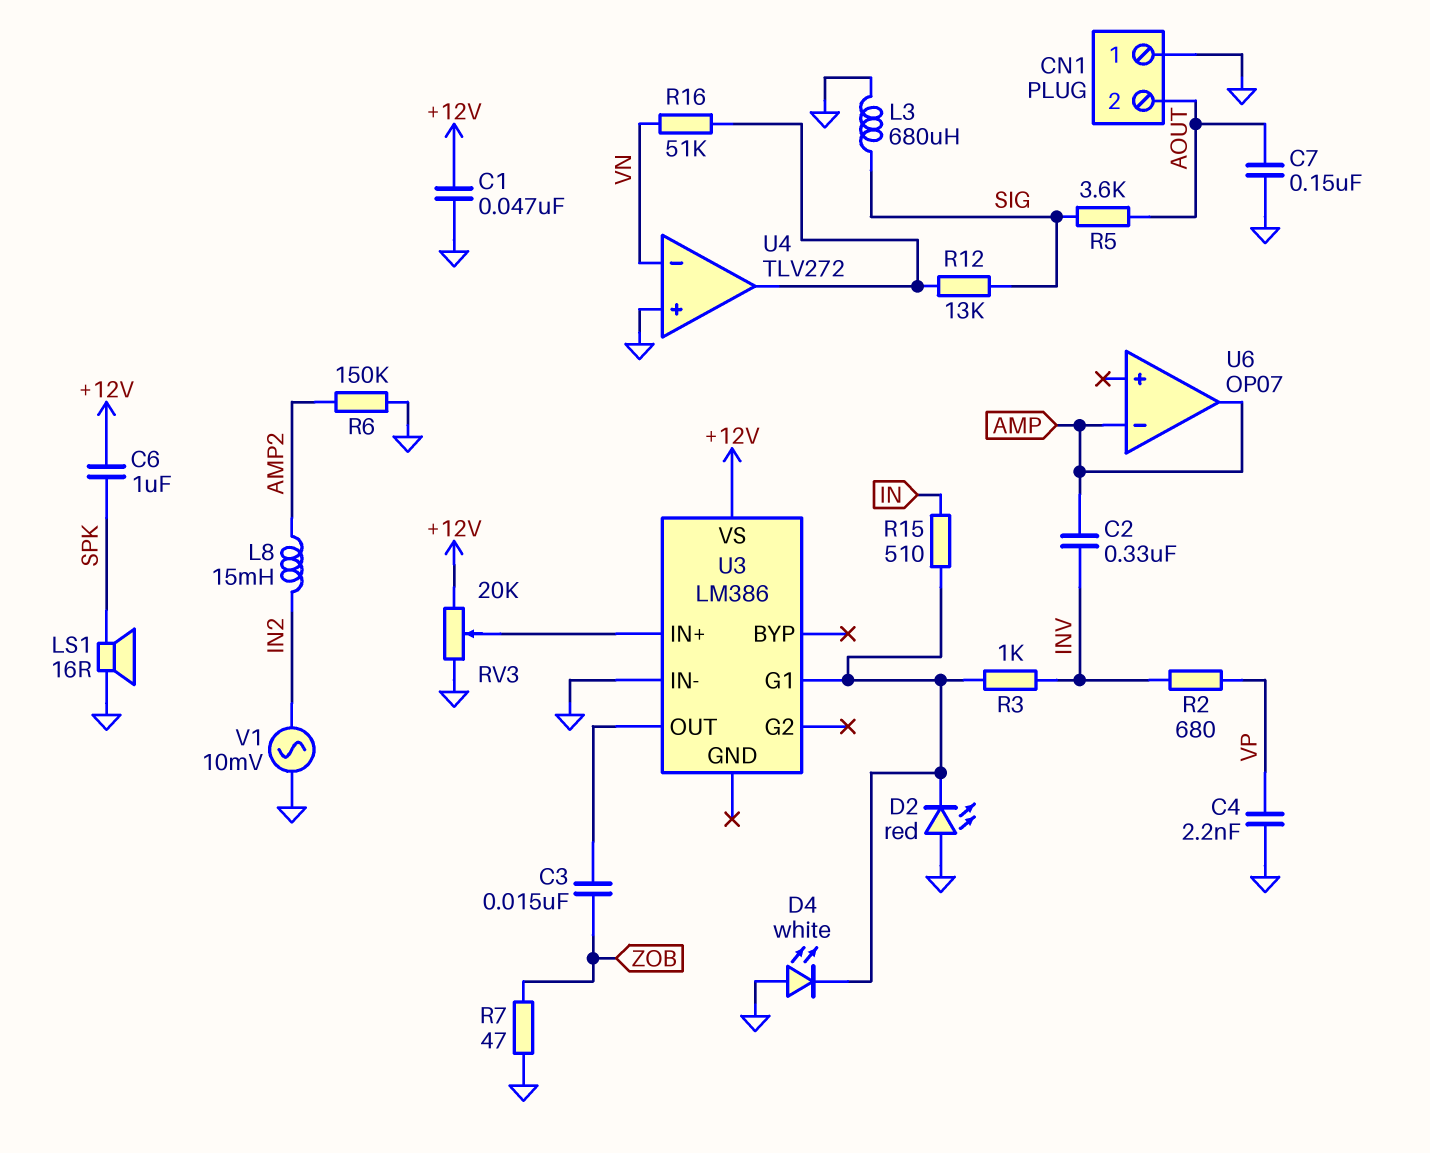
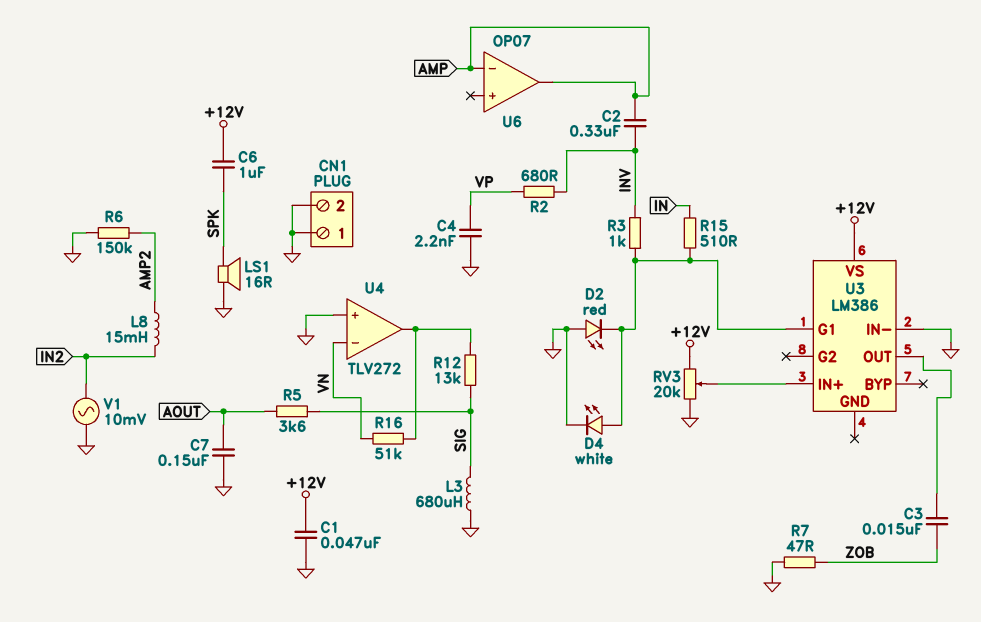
CN1 pin 2: AOUT -> GND
D4: LED white (A GND, K U3/G1) -> LED white (A U3/G1, K GND)

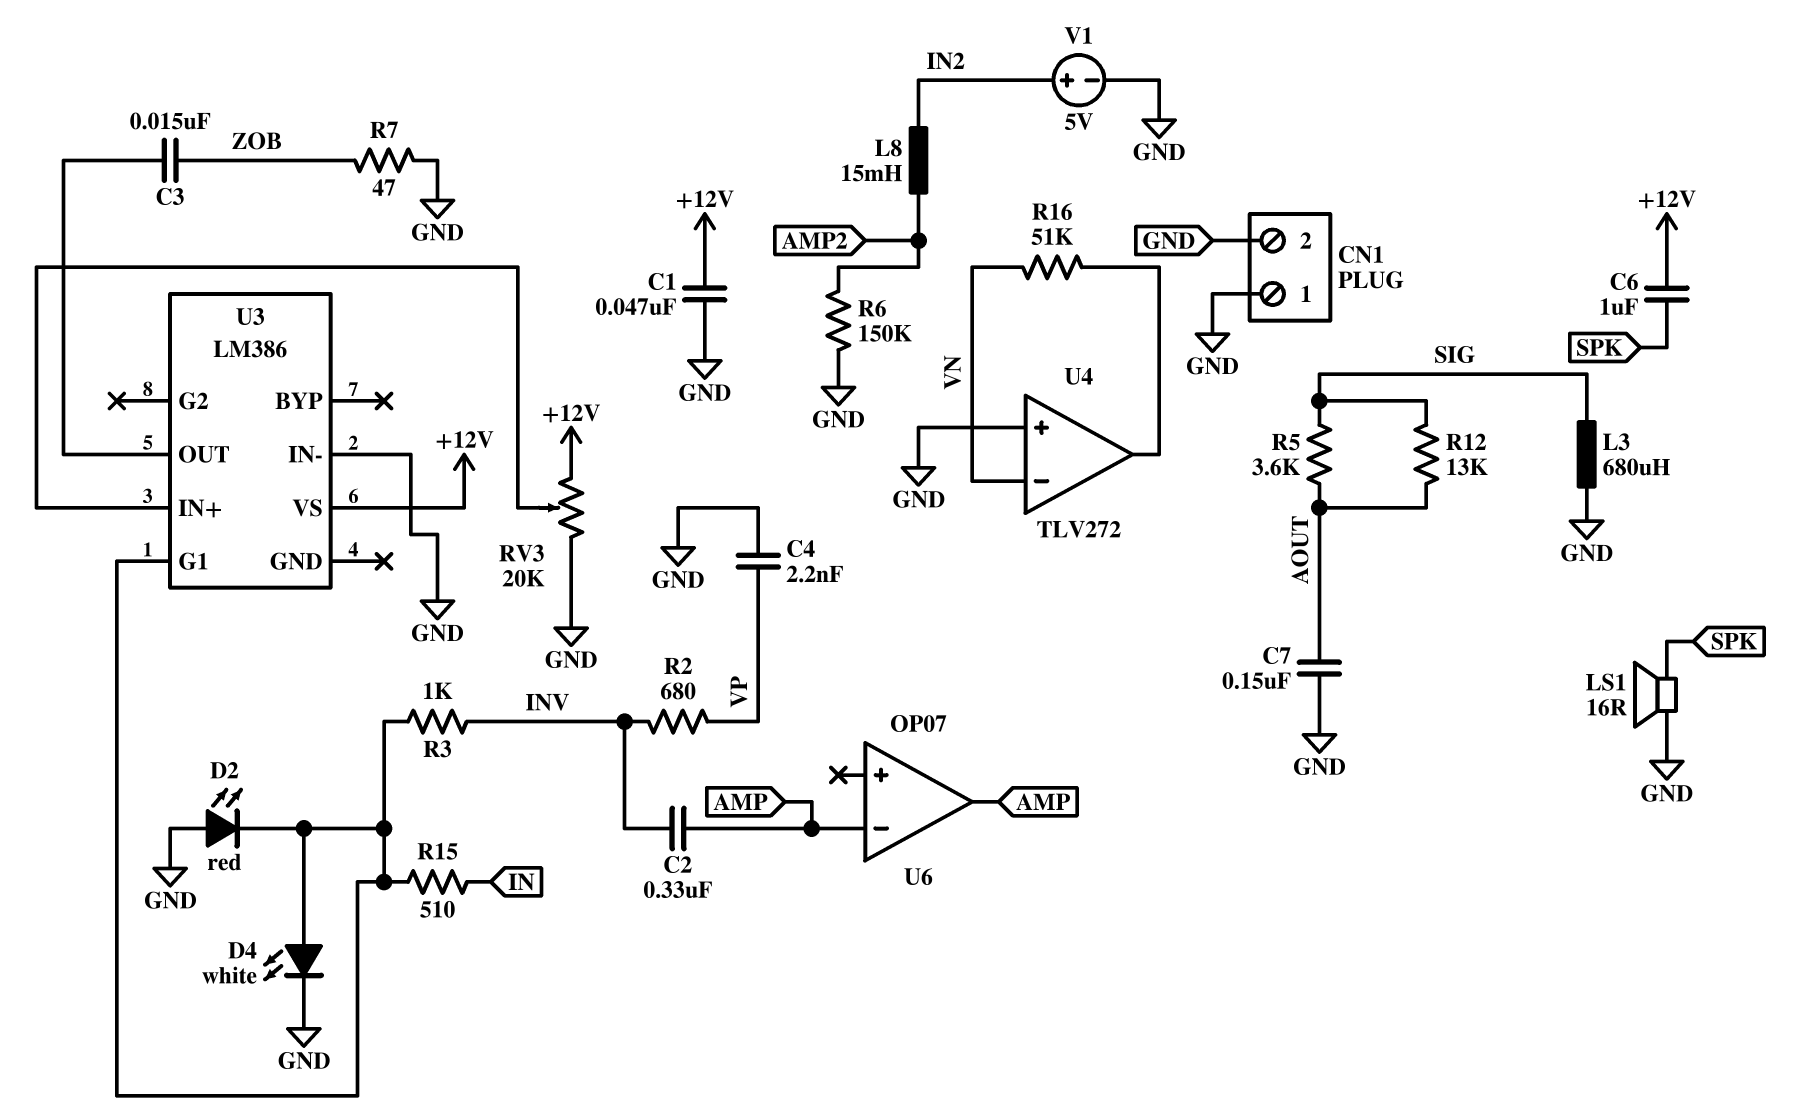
R12: 13k (SIG, U4/out) -> 13k (AOUT, SIG)
V1: AC 10mV (GND, IN2) -> 5V (plus IN2, minus GND)

